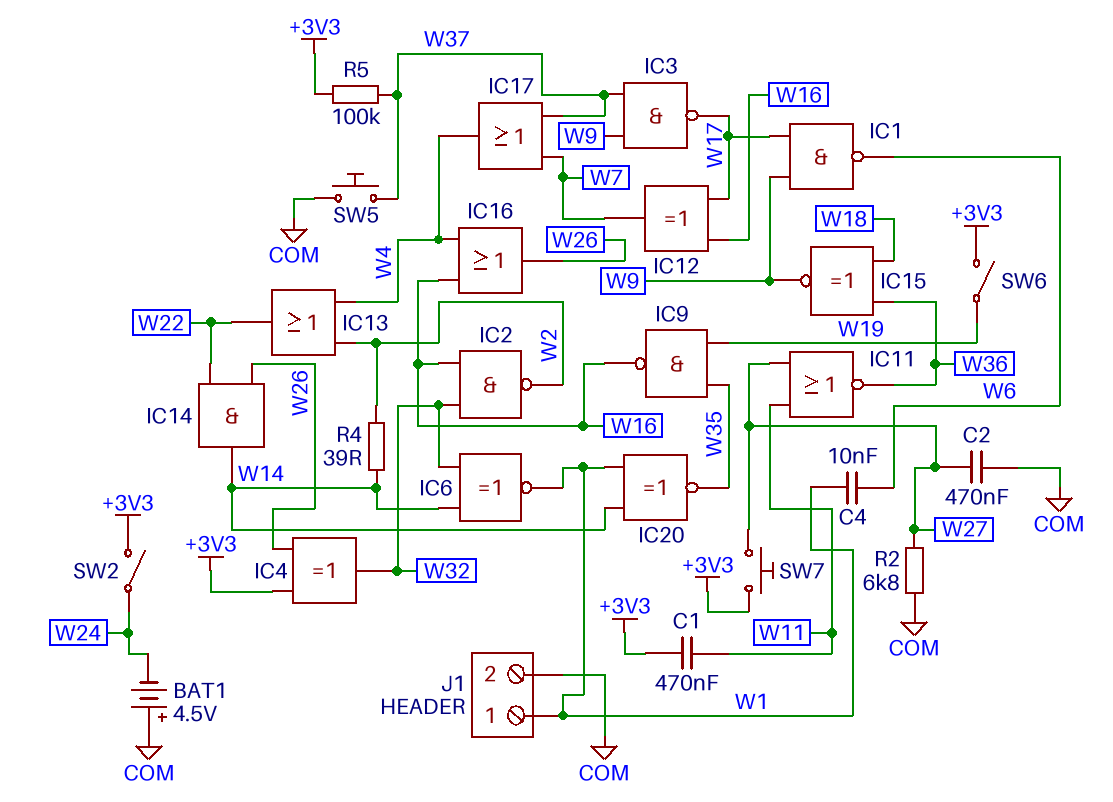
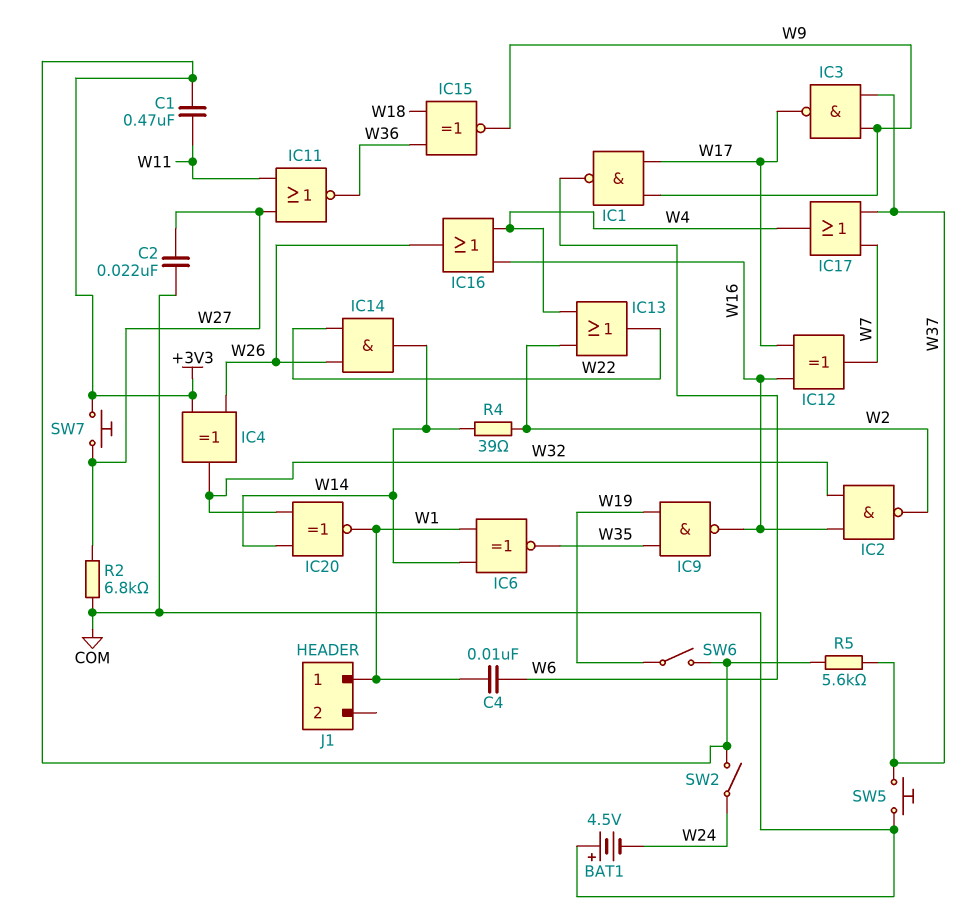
C2: 470nF (COM, W27) -> 22nF (COM, W27)
IC6: XNOR (in W14, in W32, out W1) -> XNOR (in W1, in W14, out W35)
IC20: XNOR (in W1, in W14, out W35) -> XNOR (in W14, in W32, out W1)
J1 pin 2: COM -> none
R5: 100k (+3V3, W37) -> 5.6k (+3V3, W37)

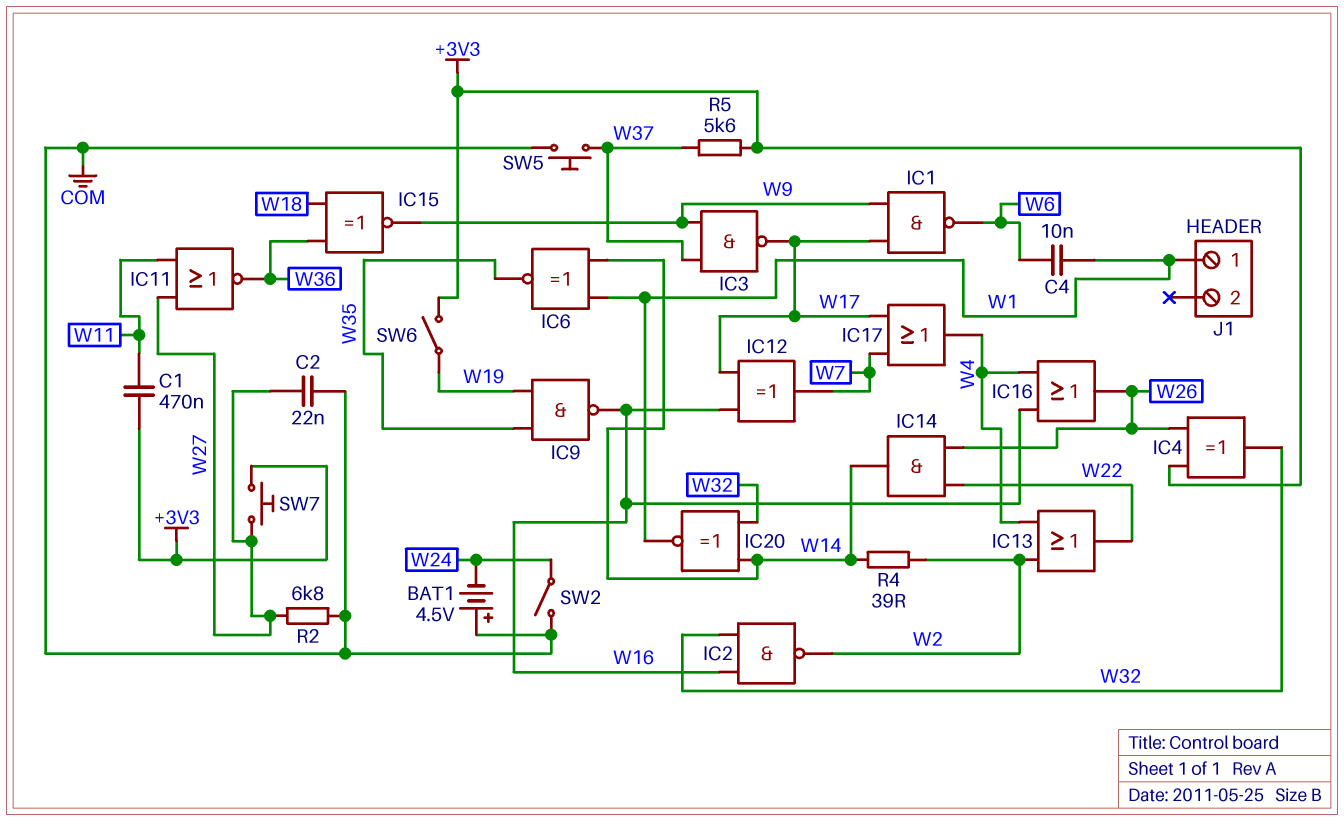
IC17: OR (in W7, in W37, out W4) -> OR (in W7, in W17, out W4)
SW2: switch (+3V3, W24) -> switch (COM, W24)

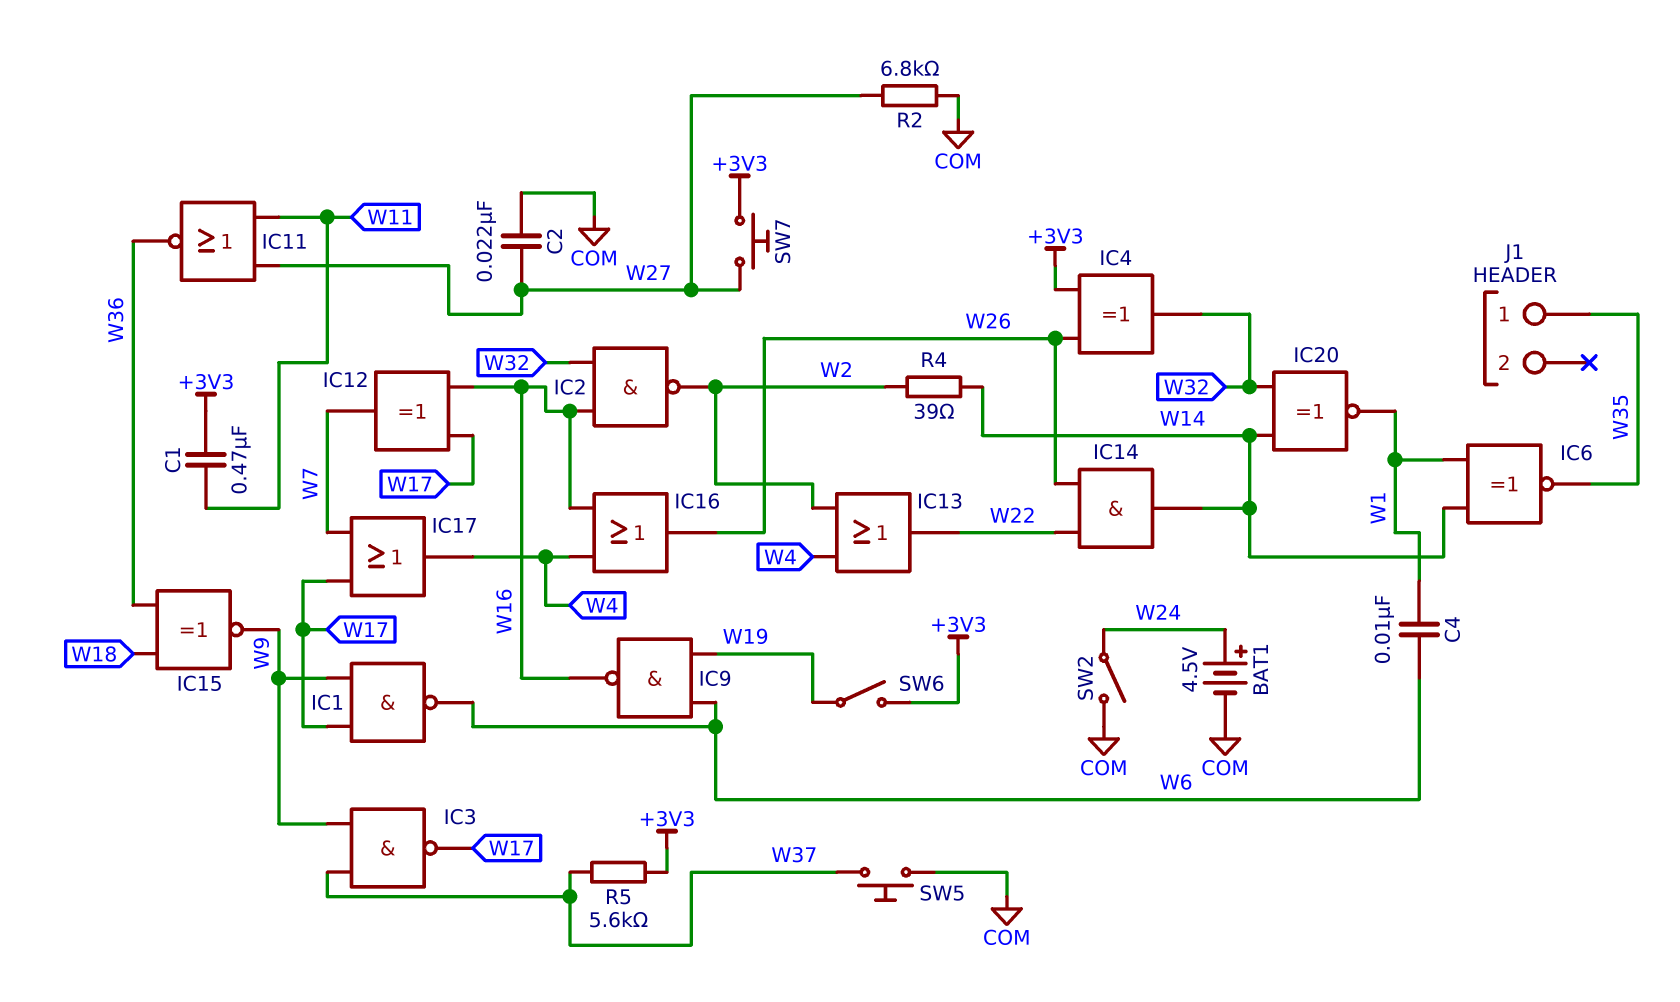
BAT1: 4.5V (plus COM, minus W24) -> 4.5V (plus W24, minus COM)
IC9: NAND (in W19, in W35, out W16) -> NAND (in W6, in W19, out W16)
J1 pin 1: W1 -> W35

